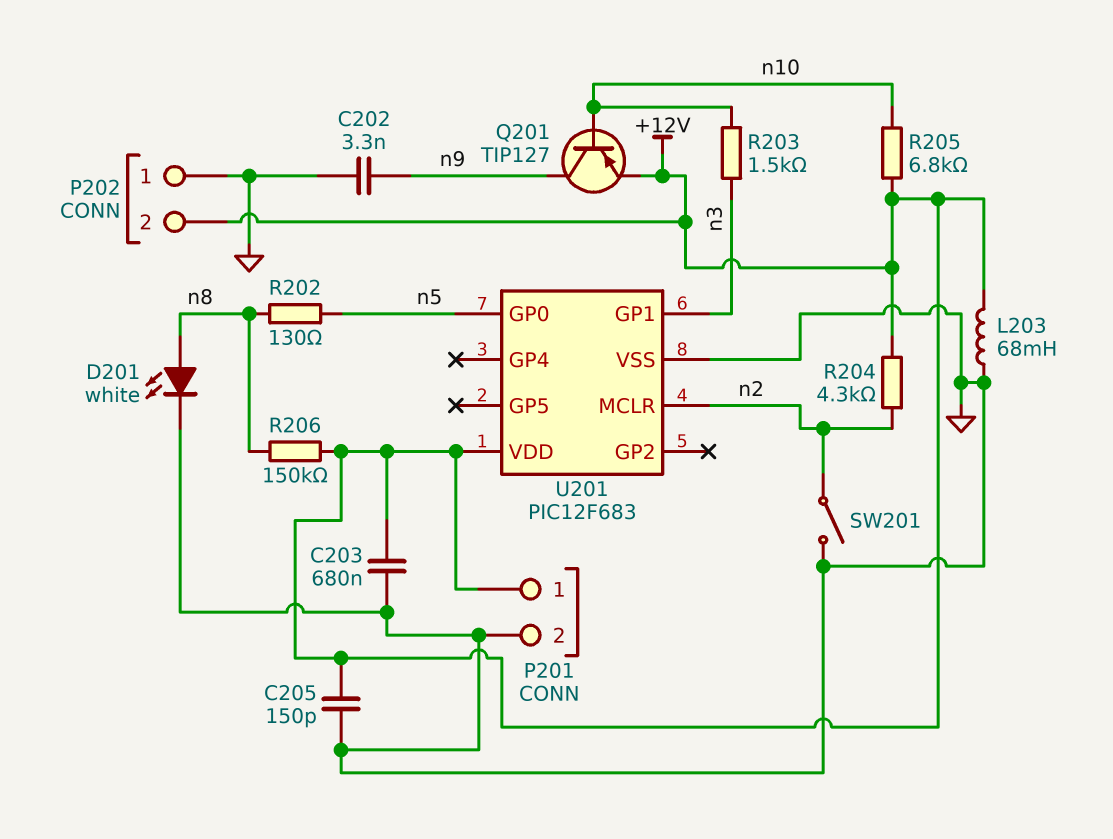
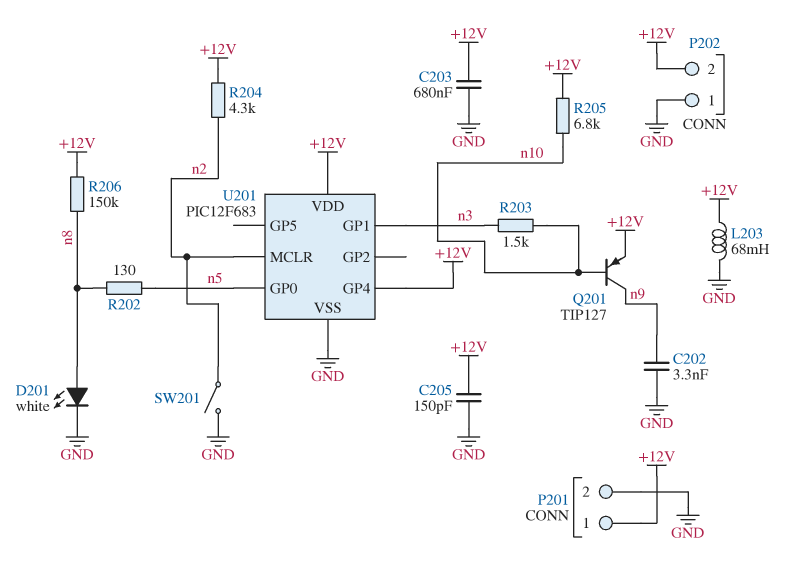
U201 pin GP4: none -> +12V

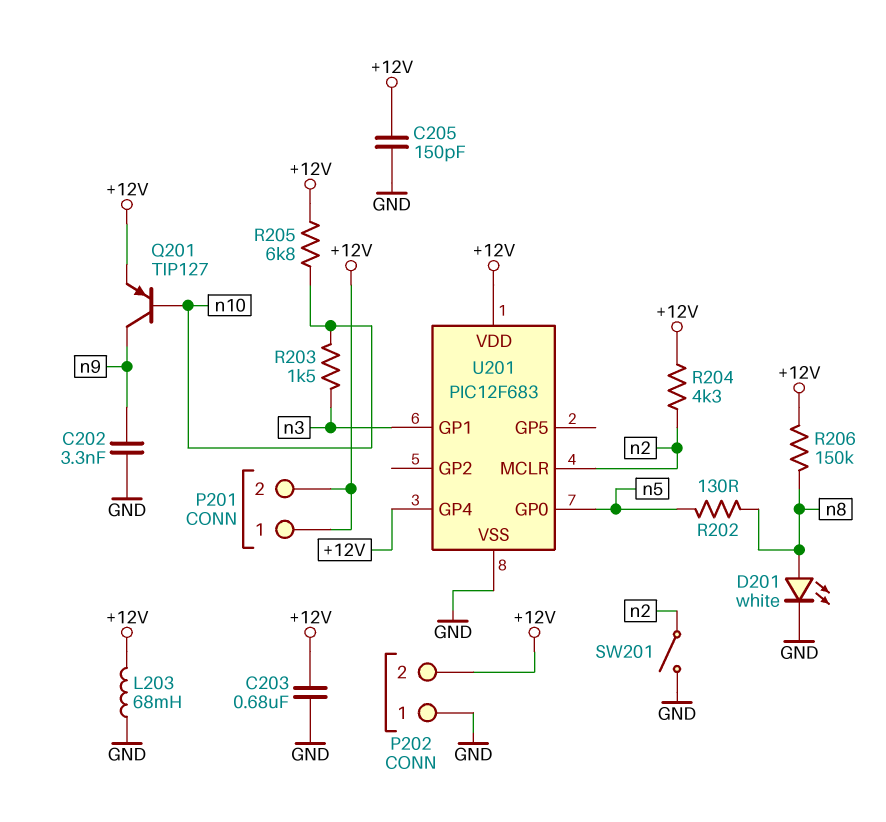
P201 pin 2: GND -> +12V

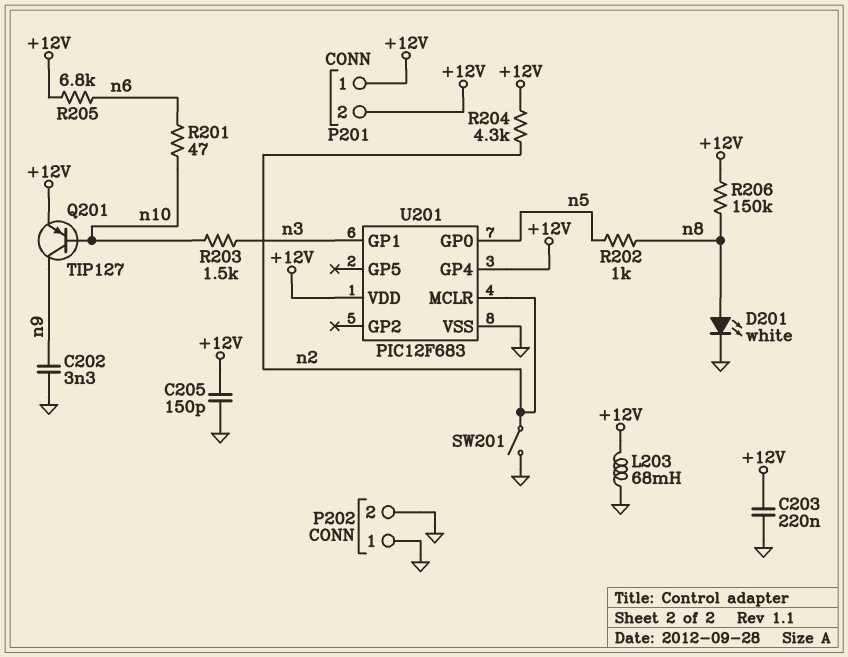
C203: 680nF (+12V, GND) -> 220nF (+12V, GND)
P202 pin 2: +12V -> GND
R201: none -> 47 (n6, n10)
R202: 130 (n5, n8) -> 1k (n5, n8)
R205: 6.8k (+12V, n10) -> 6.8k (+12V, n6)

